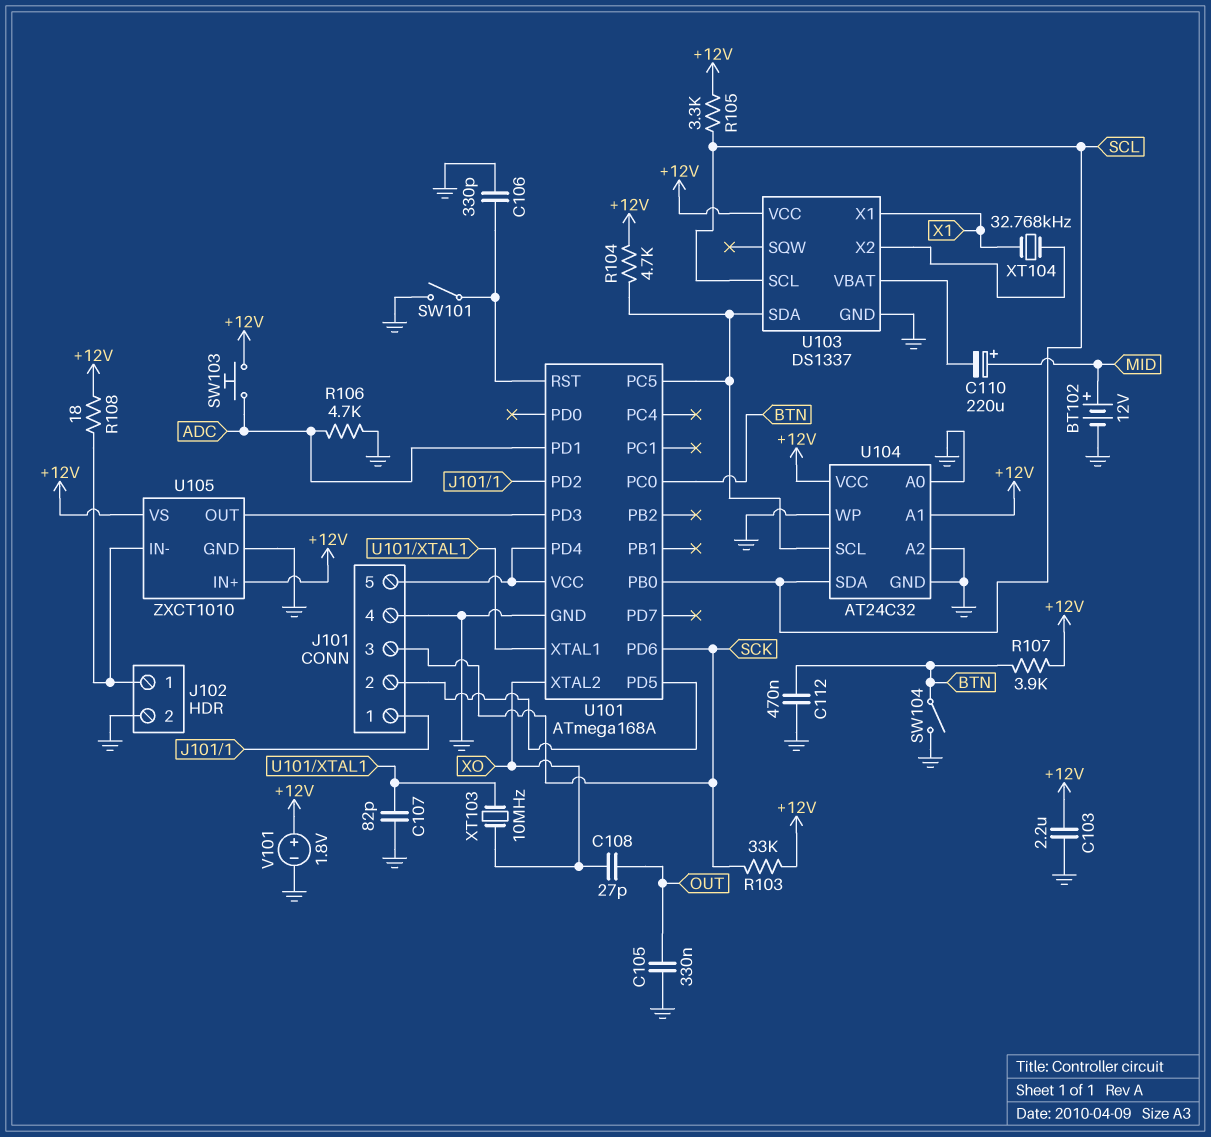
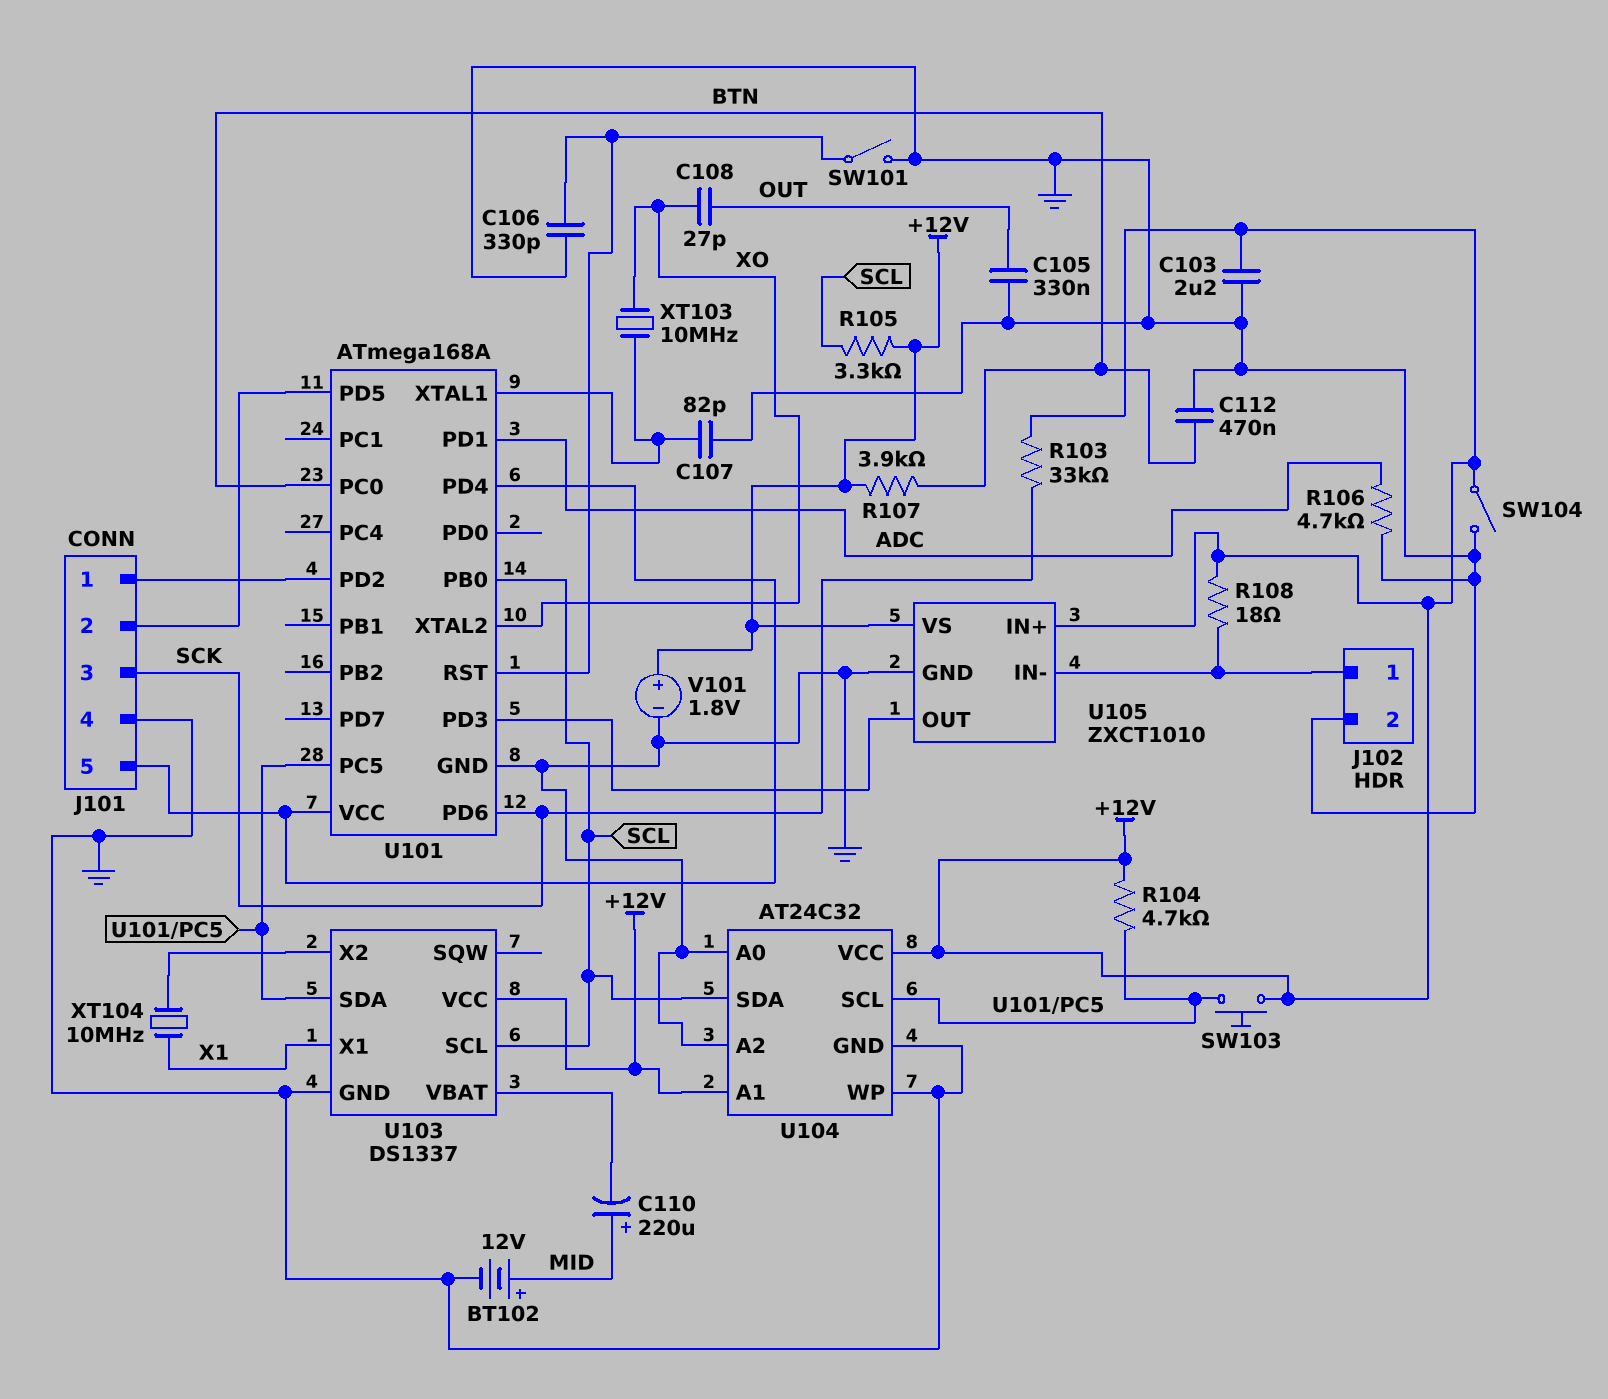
SW103: button (+12V, ADC) -> button (+12V, U101/PC5)
SW104: switch (BTN, GND) -> switch (+12V, GND)
XT104: 32.768kHz (U103/X2, X1) -> 10MHz (U103/X2, X1)

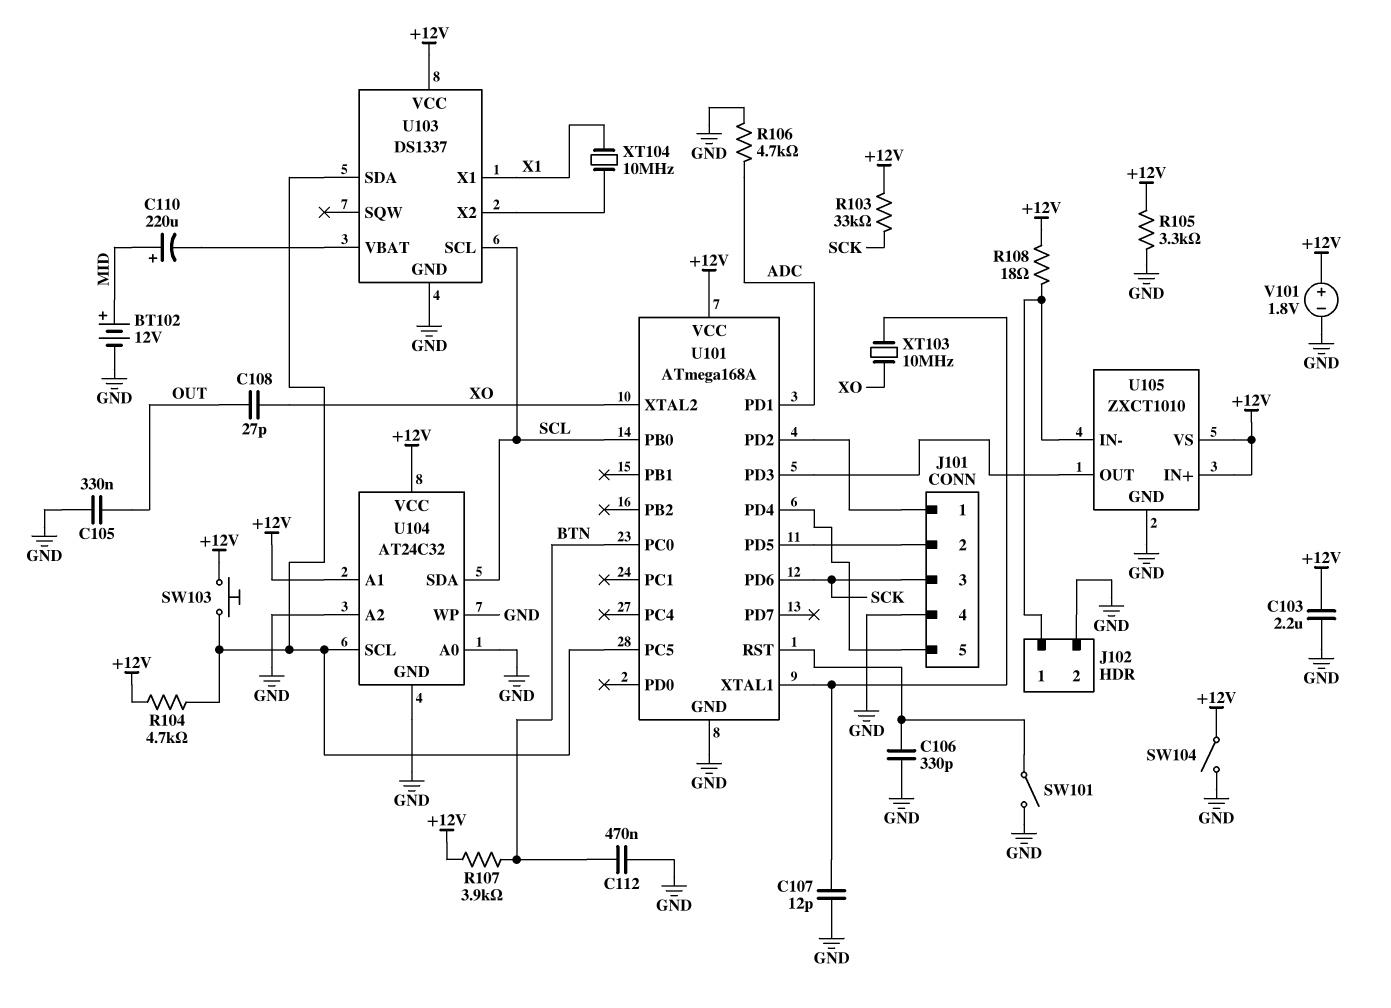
C107: 82pF (GND, U101/XTAL1) -> 12pF (GND, U101/XTAL1)
R105: 3.3k (+12V, SCL) -> 3.3k (+12V, GND)
U101 pin VCC: J101/5 -> +12V

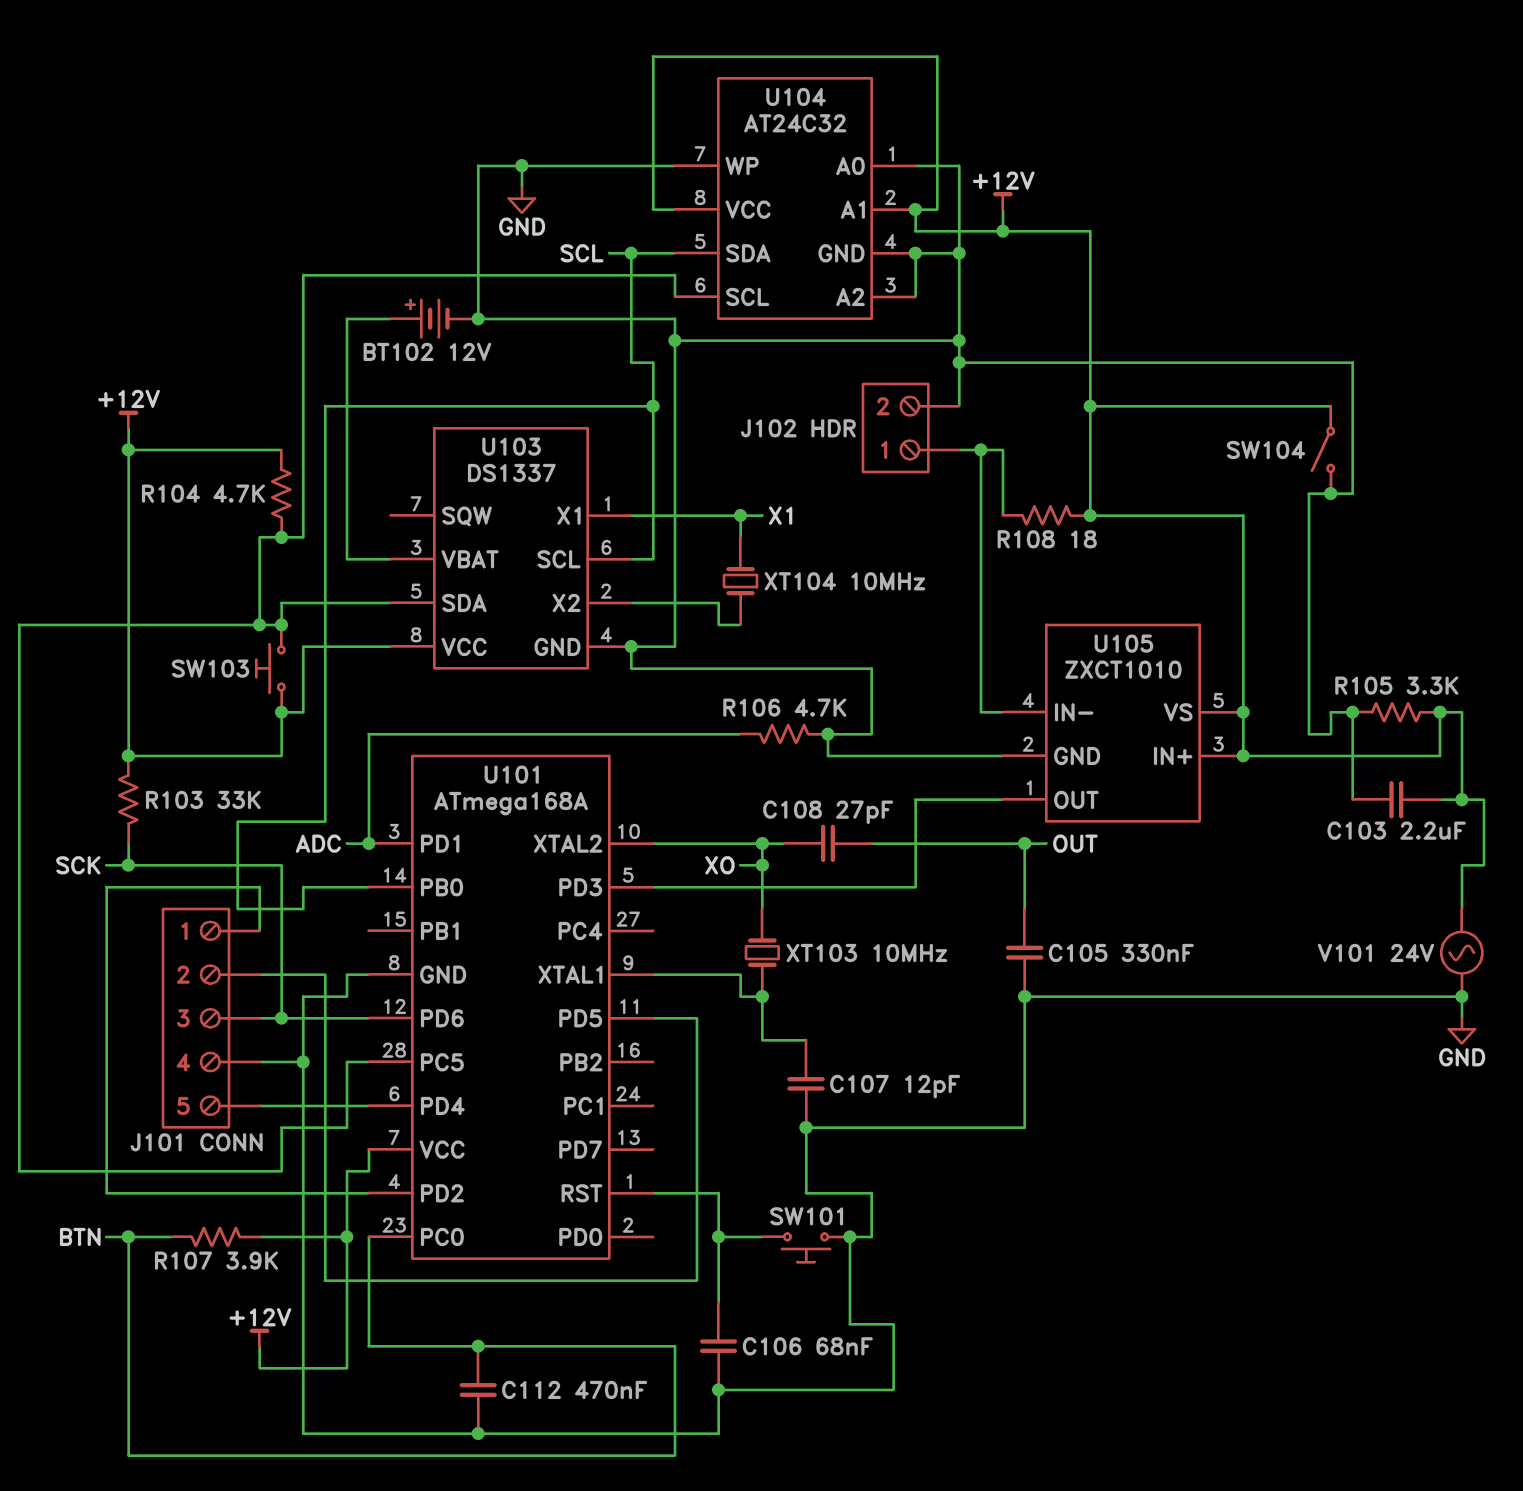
BT102: 12V (plus MID, minus GND) -> 12V (plus U103/VBAT, minus GND)
C106: 330pF (GND, U101/RST) -> 68nF (GND, U101/RST)
C110: 220uF (plus MID, minus U103/VBAT) -> none
SW101: switch (GND, U101/RST) -> button (GND, U101/RST)
V101: 1.8V (plus +12V, minus GND) -> AC 24V (+12V, GND)

